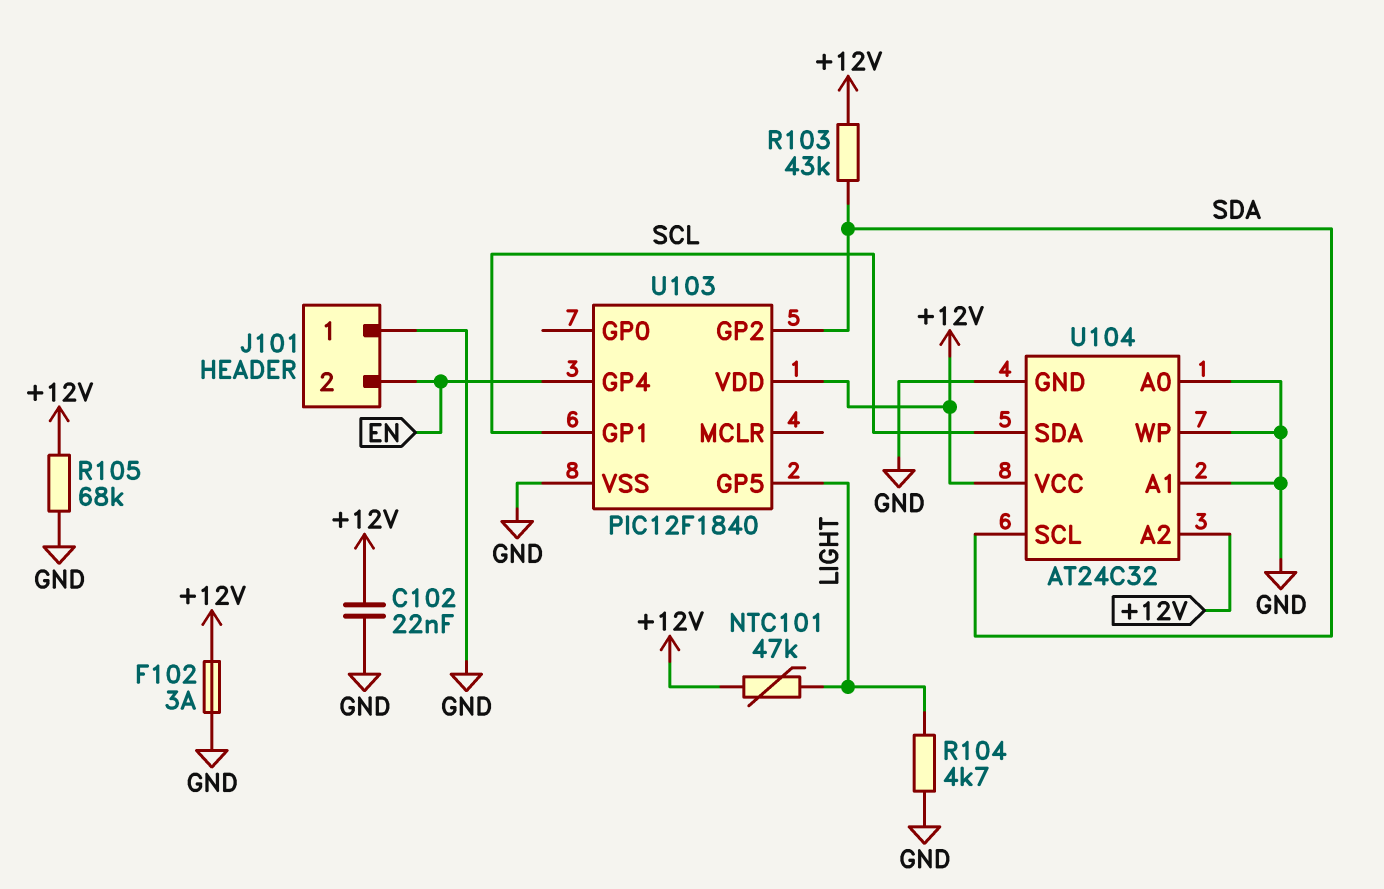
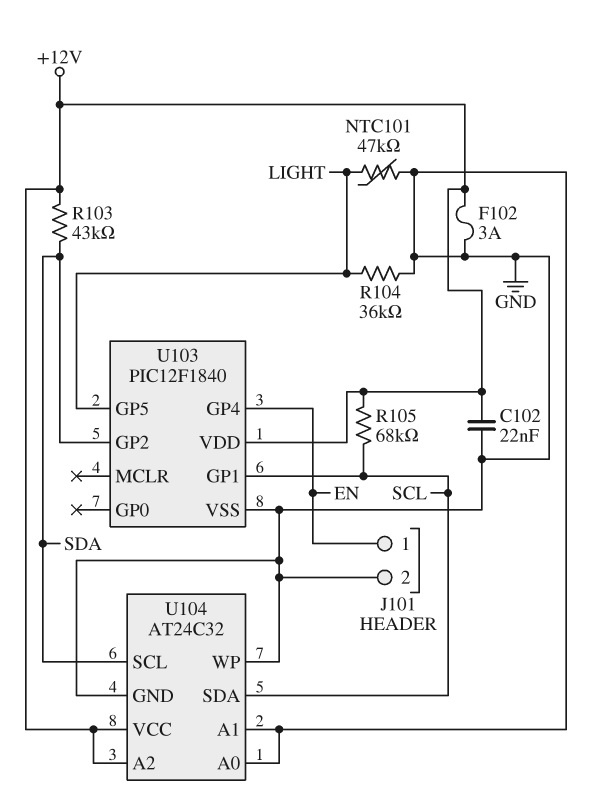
J101 pin 1: GND -> EN
J101 pin 2: EN -> GND
NTC101: 47k (+12V, LIGHT) -> 47k (GND, LIGHT)
R104: 4.7k (GND, LIGHT) -> 36k (GND, LIGHT)
R105: 68k (+12V, GND) -> 68k (+12V, SCL)

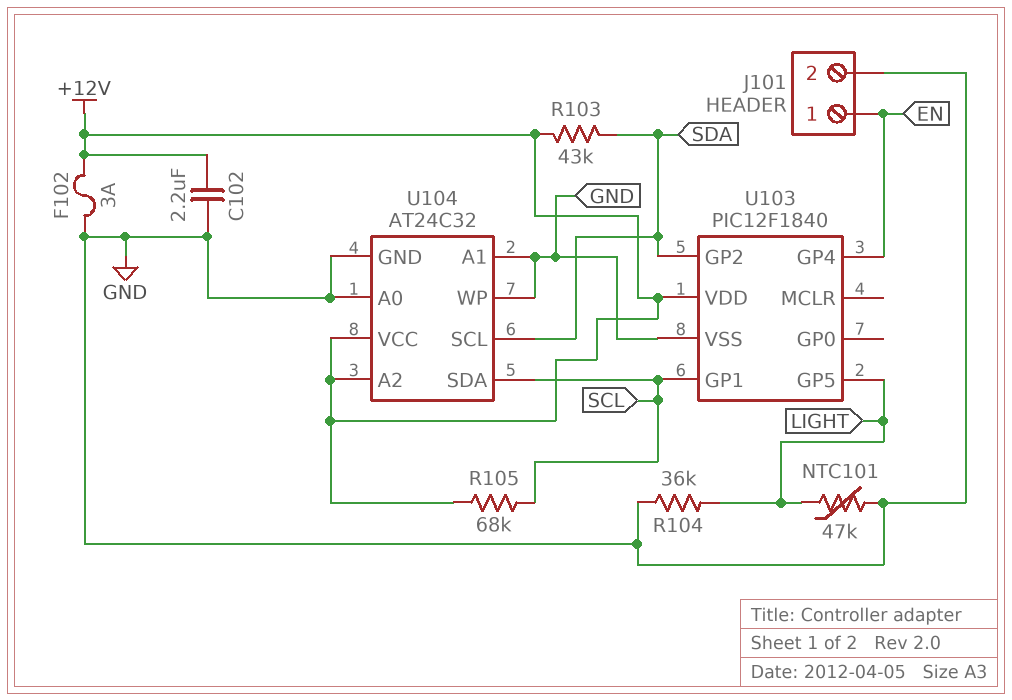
C102: 22nF (+12V, GND) -> 2.2uF (+12V, GND)

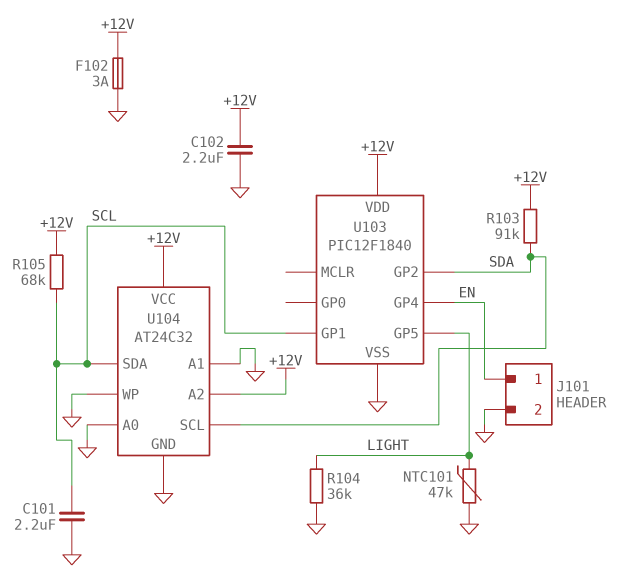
C101: none -> 2.2uF (GND, SCL)
R103: 43k (+12V, SDA) -> 91k (+12V, SDA)

